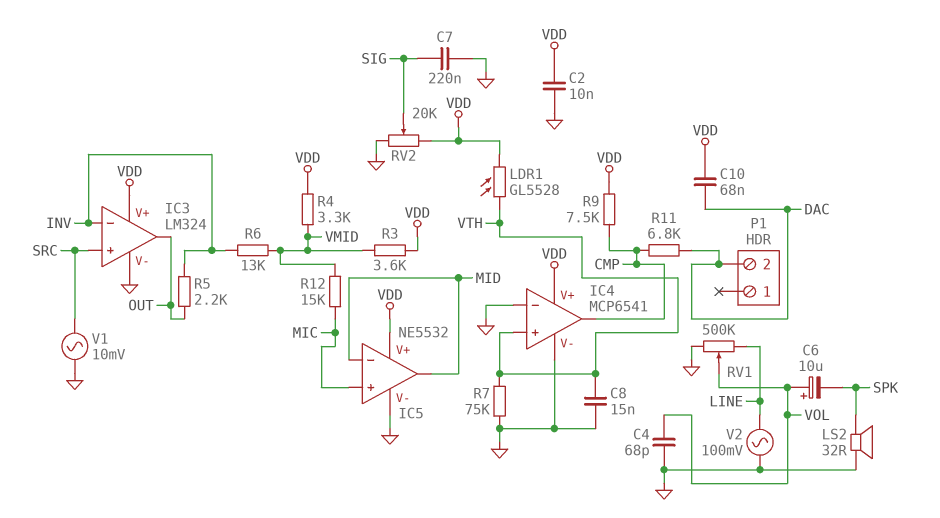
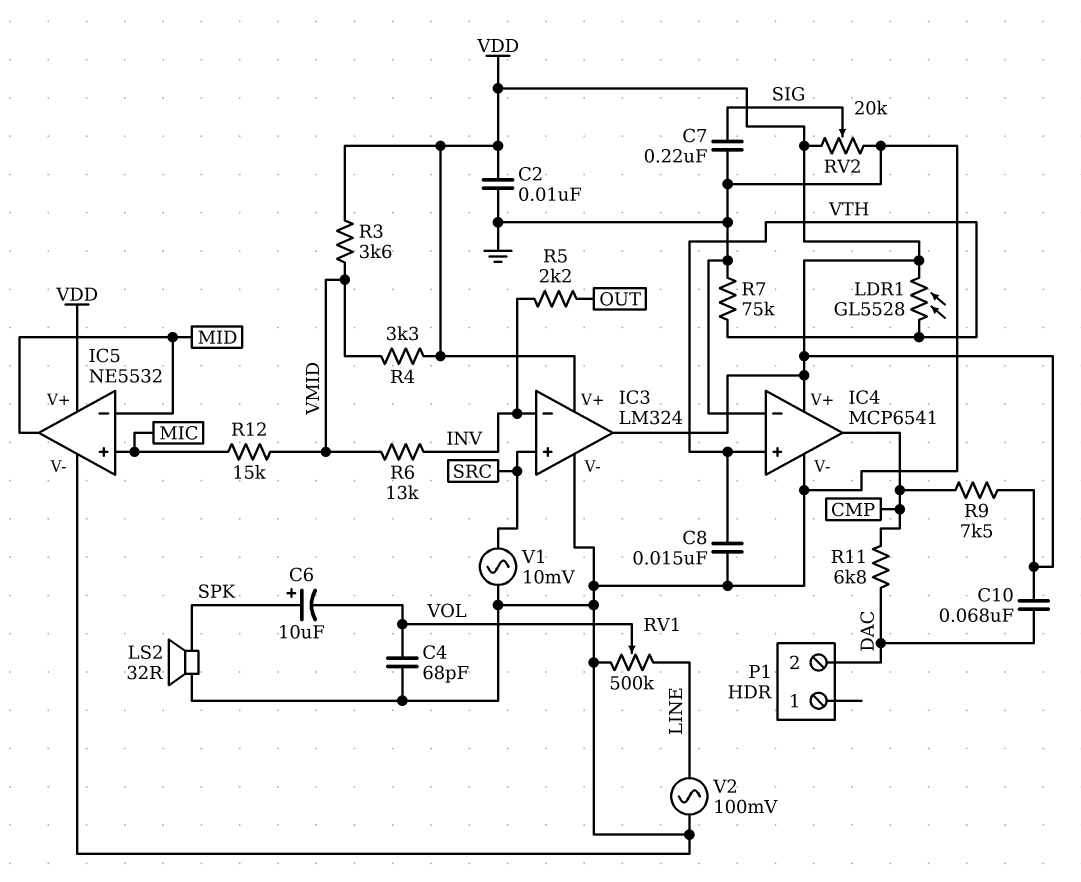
C6: 10uF (plus VOL, minus SPK) -> 10uF (plus SPK, minus VOL)
IC3 pin out: OUT -> VDD

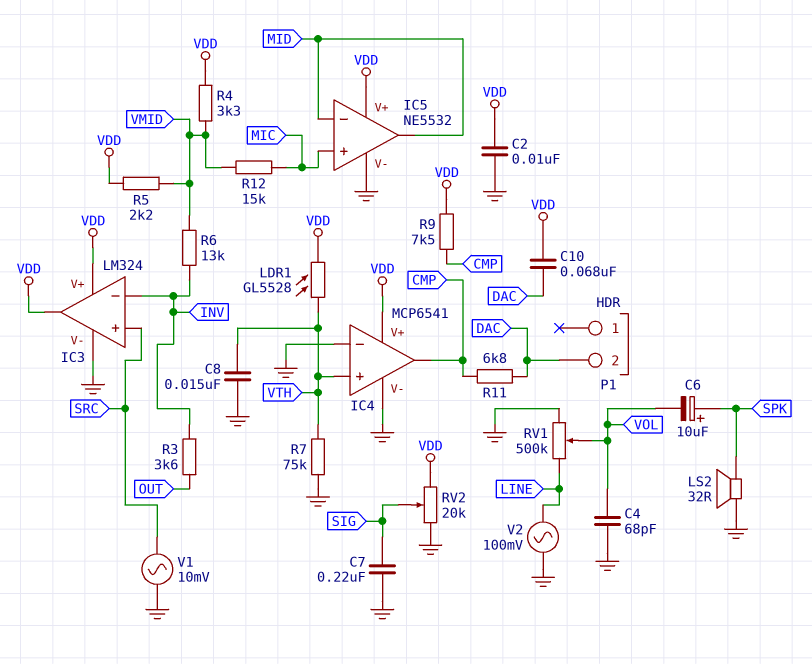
R3: 3.6k (VDD, VMID) -> 3.6k (INV, OUT)
R5: 2.2k (INV, OUT) -> 2.2k (VDD, VMID)

